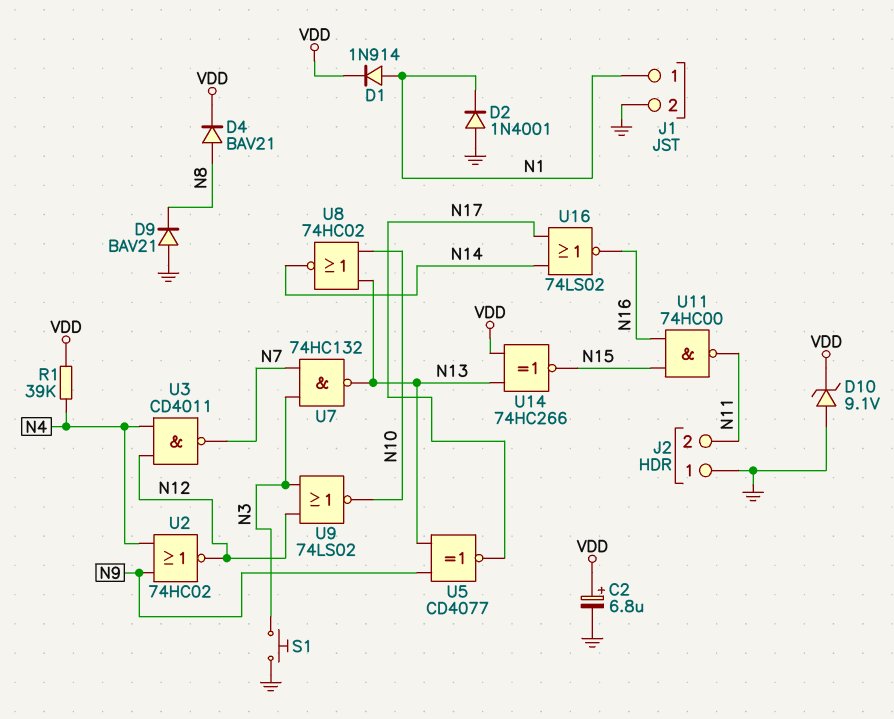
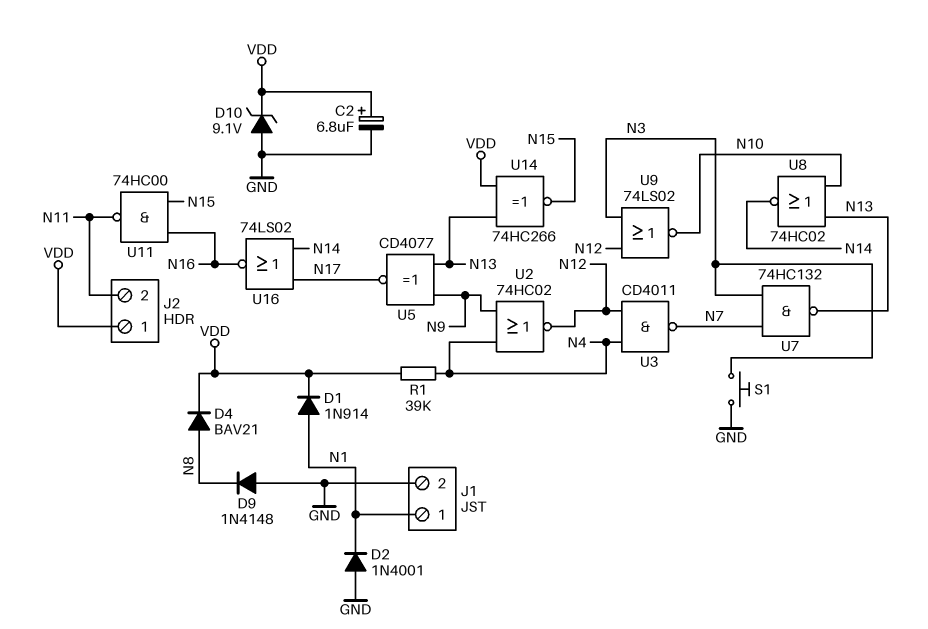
D9: diode BAV21 (A GND, K N8) -> diode 1N4148 (A GND, K N8)
J2 pin 1: GND -> VDD

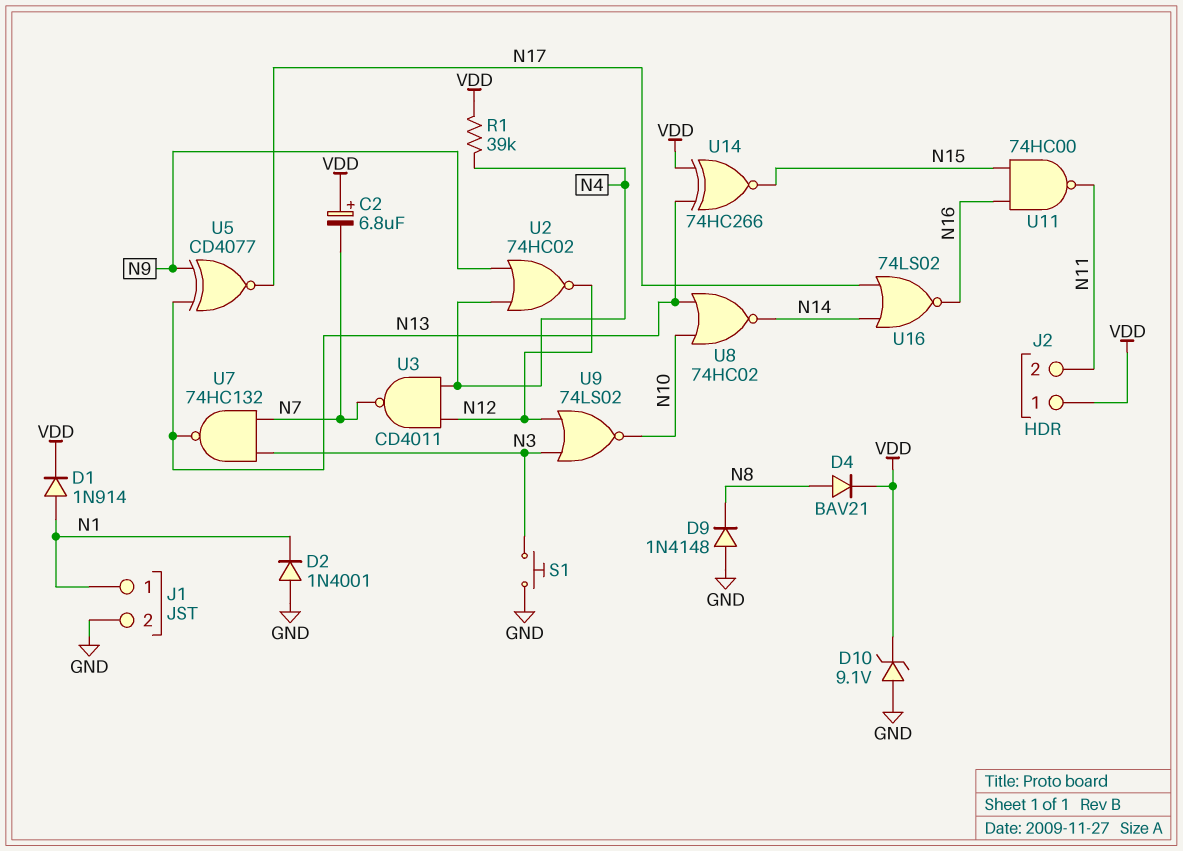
C2: 6.8uF (plus VDD, minus GND) -> 6.8uF (plus VDD, minus N7)

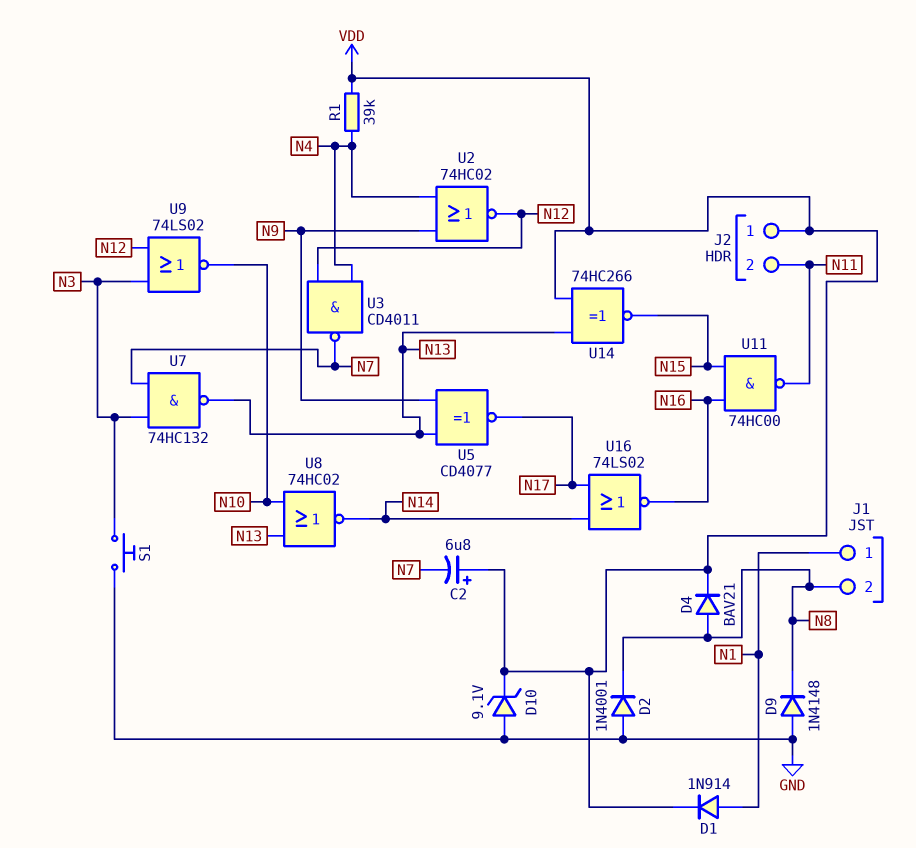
D2: diode 1N4001 (A GND, K N1) -> diode 1N4001 (A GND, K N8)
J1 pin 2: GND -> N8

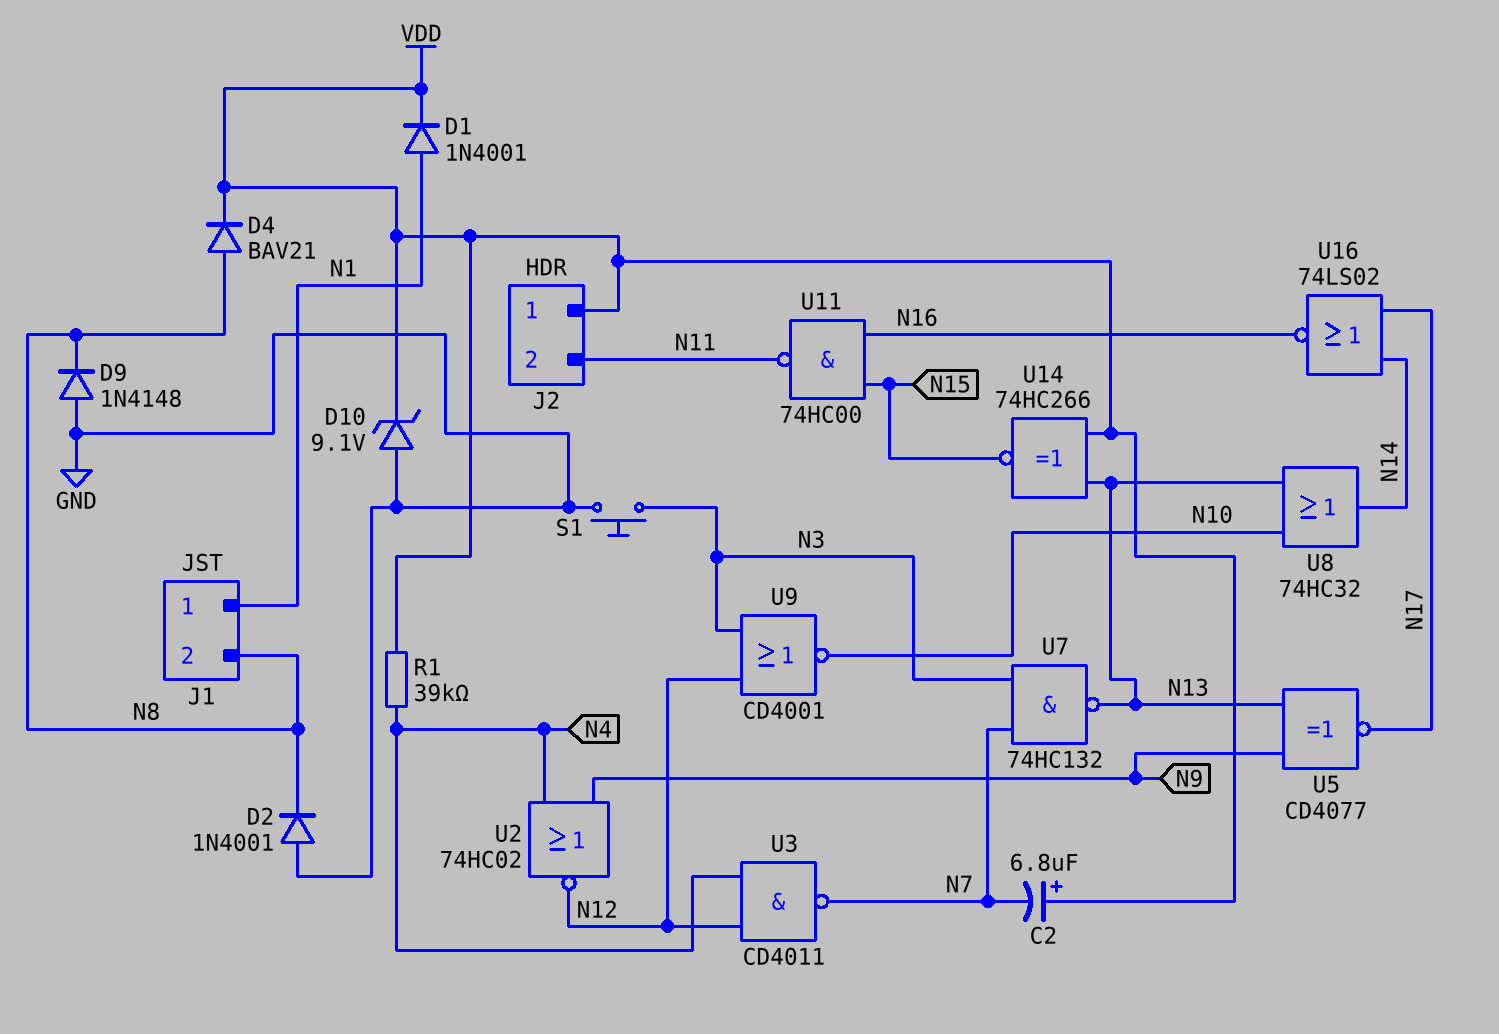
D1: diode 1N914 (A N1, K VDD) -> diode 1N4001 (A N1, K VDD)
U8: NOR 74HC02 (in N10, in N13, out N14) -> OR 74HC32 (in N10, in N13, out N14)
U9: NOR 74LS02 (in N3, in N12, out N10) -> NOR CD4001 (in N3, in N12, out N10)

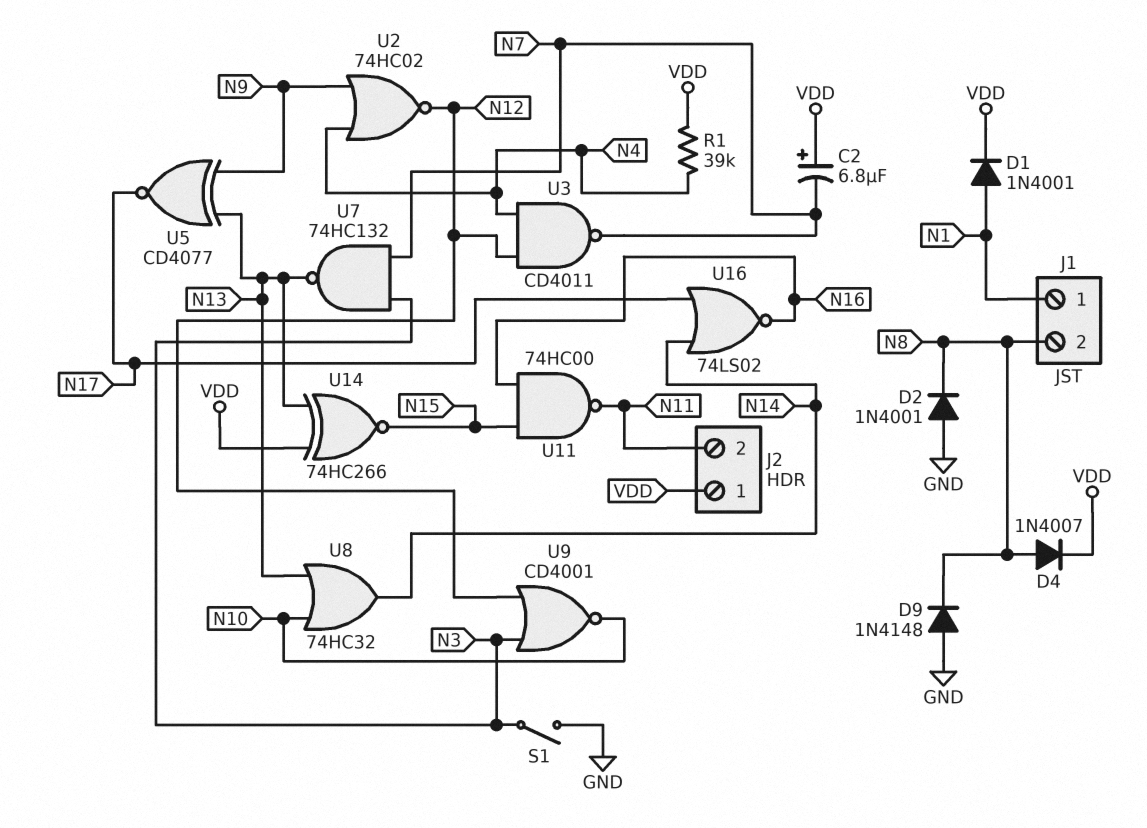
D4: diode BAV21 (A N8, K VDD) -> diode 1N4007 (A N8, K VDD)
D10: zener 9.1V (A GND, K VDD) -> none
S1: button (GND, N3) -> switch (GND, N3)

